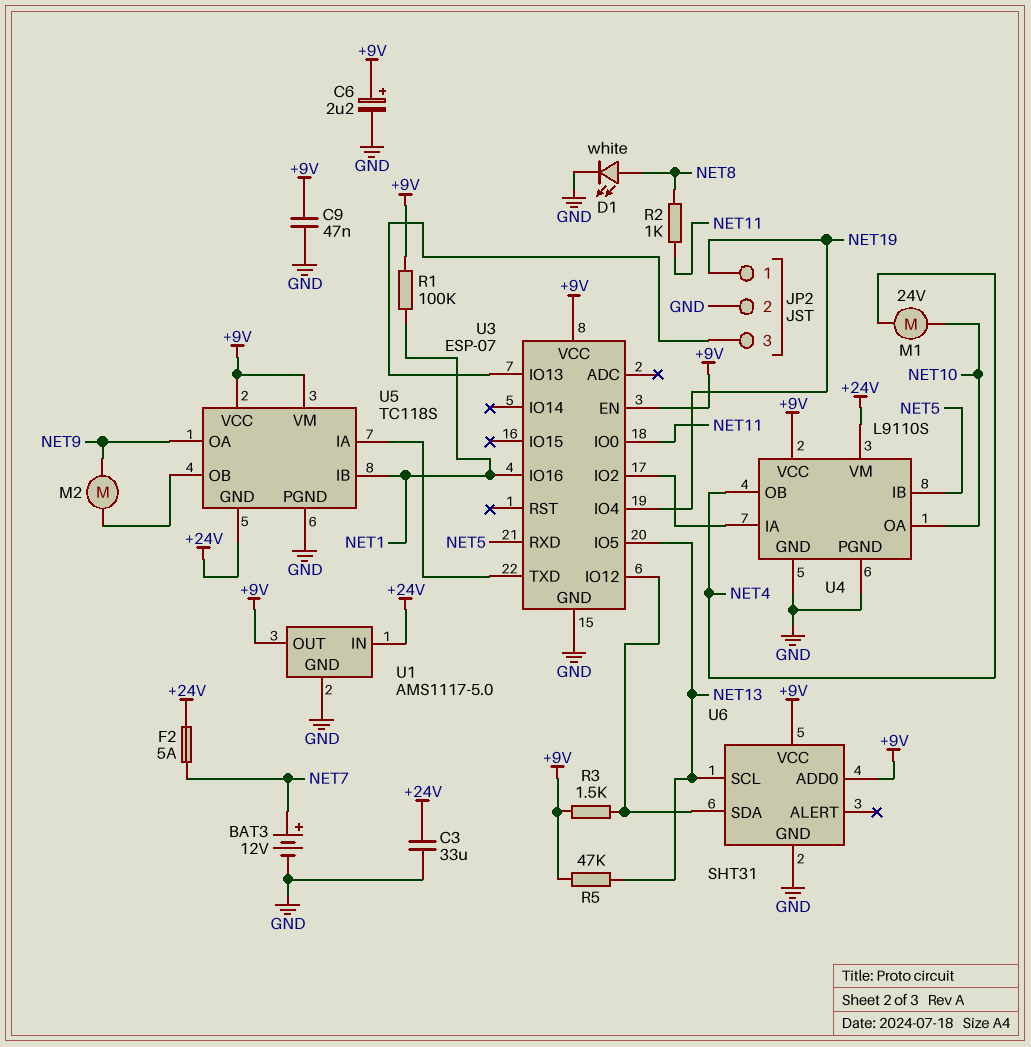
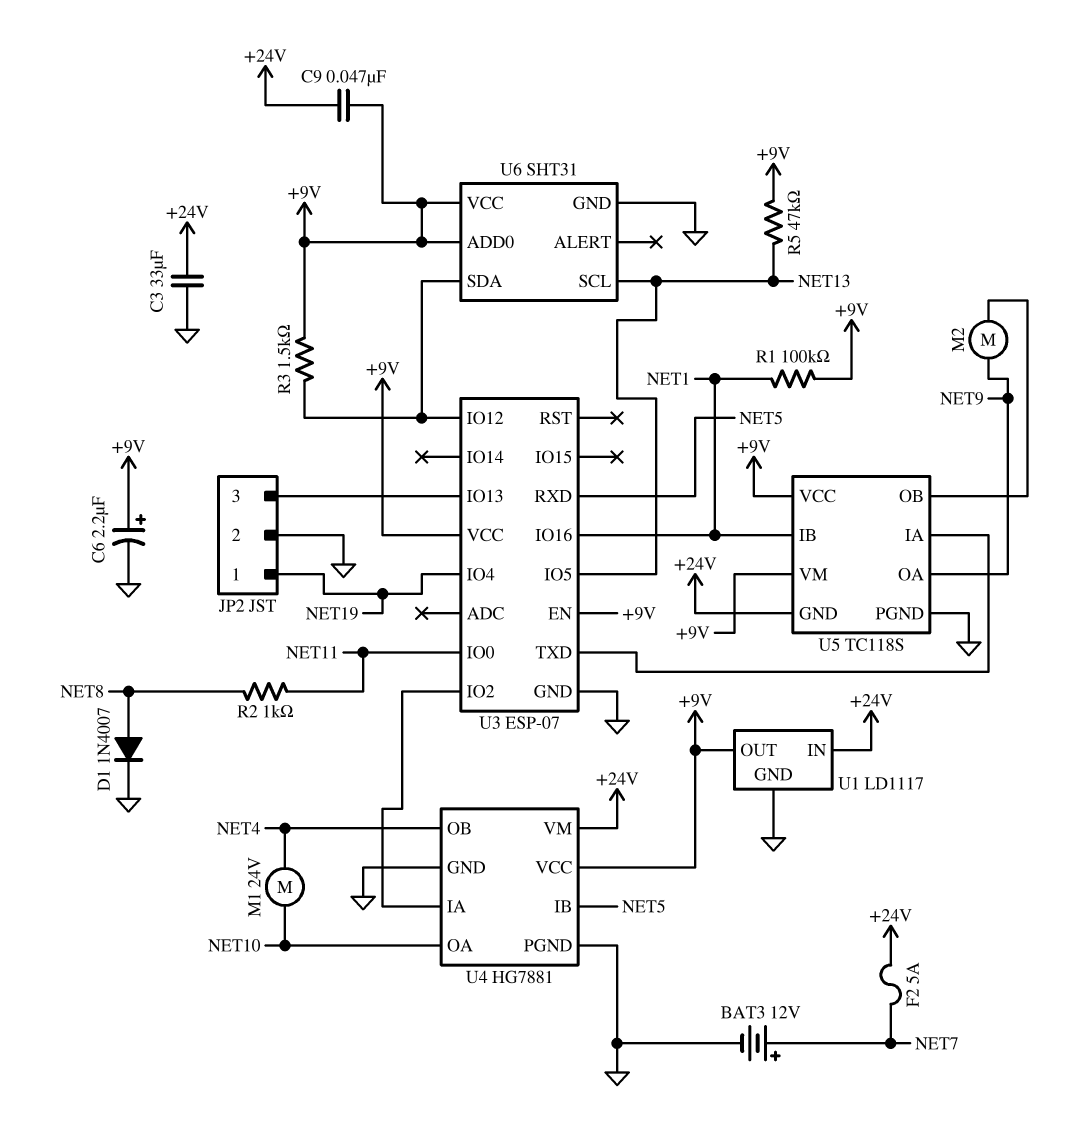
C9: 47nF (+9V, GND) -> 47nF (+9V, +24V)
D1: LED white (A NET8, K GND) -> diode 1N4007 (A NET8, K GND)
U1: AMS1117-5.0 -> LD1117
U4: L9110S -> HG7881

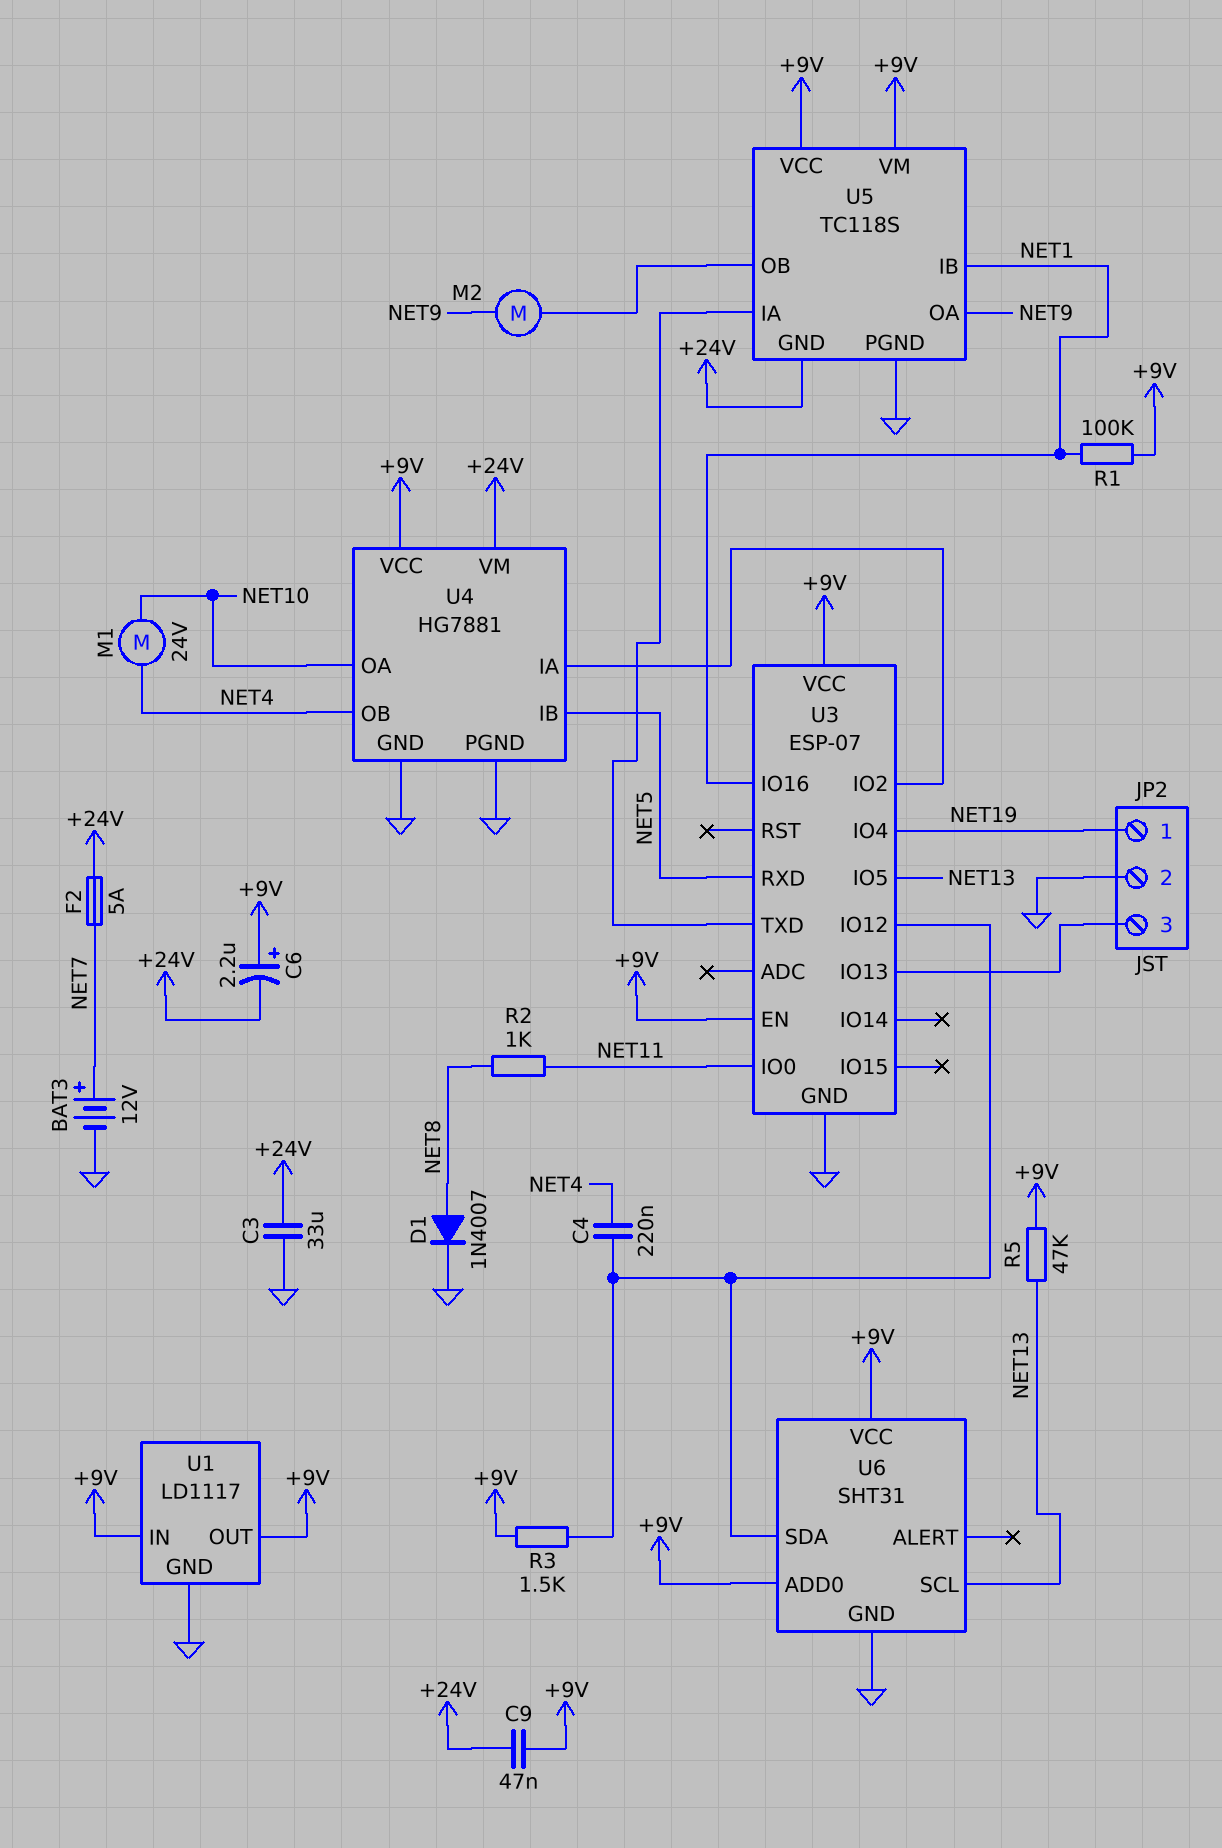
C4: none -> 220nF (NET4, U3/IO12)
C6: 2.2uF (plus +9V, minus GND) -> 2.2uF (plus +9V, minus +24V)
U1 pin IN: +24V -> +9V

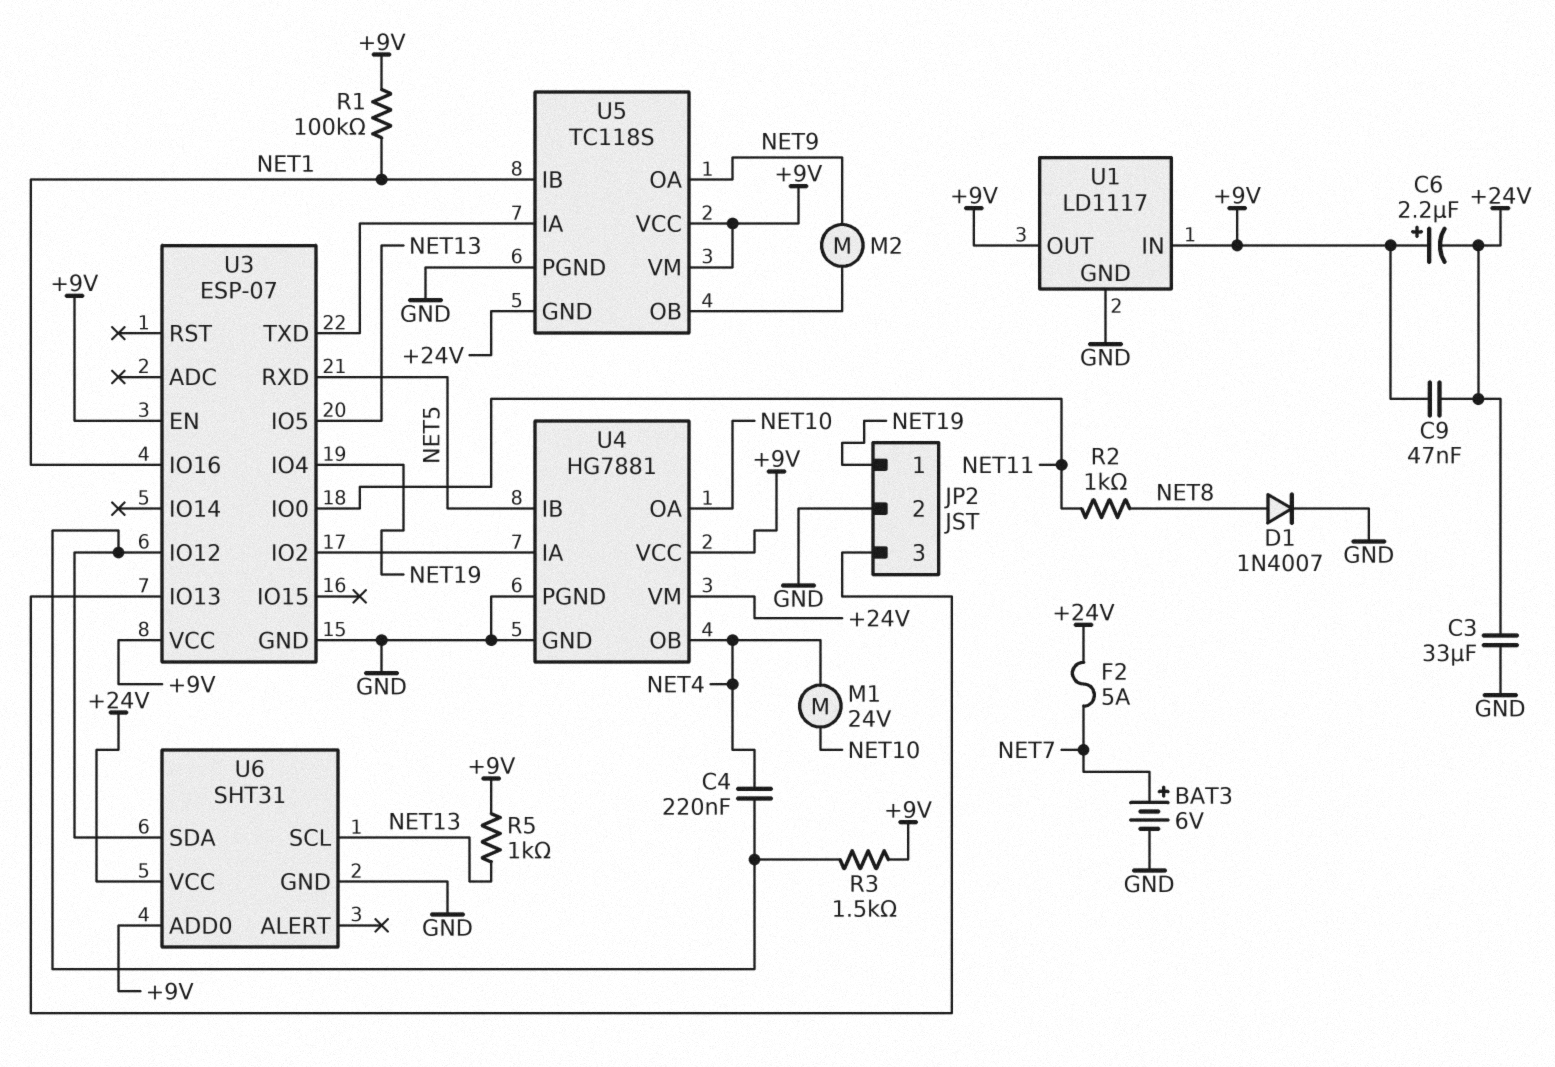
BAT3: 12V (plus NET7, minus GND) -> 6V (plus NET7, minus GND)
R5: 47k (+9V, NET13) -> 1k (+9V, NET13)
U6 pin VCC: +9V -> +24V

